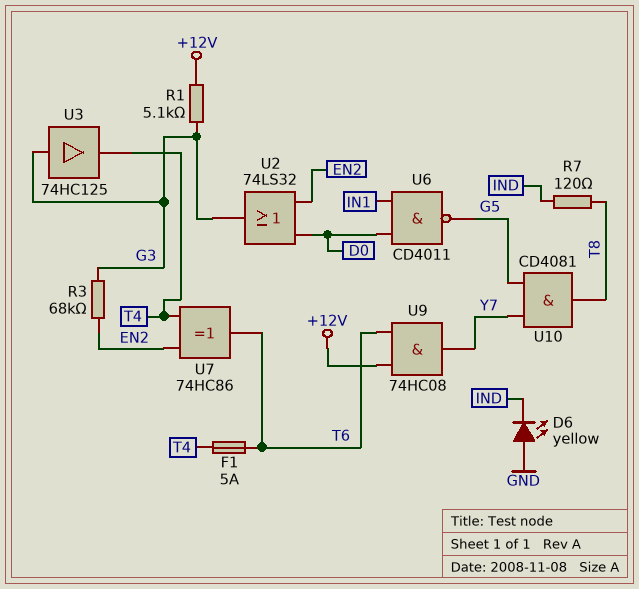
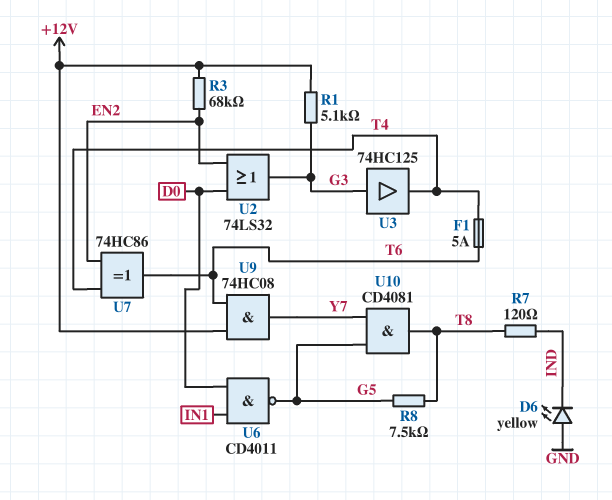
R3: 68k (EN2, G3) -> 68k (+12V, EN2)
R8: none -> 7.5k (G5, T8)

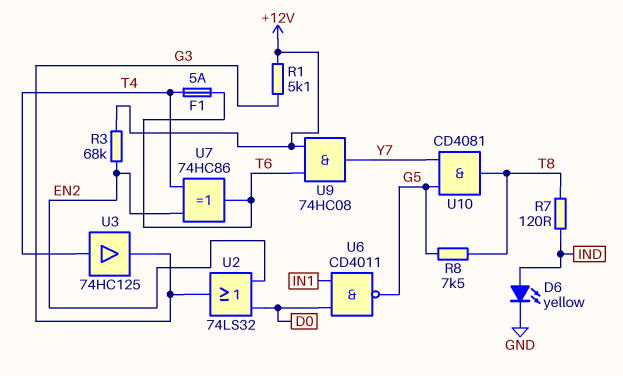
D6: LED yellow (A GND, K IND) -> LED yellow (A IND, K GND)
U3: buffer 74HC125 (in G3, out T4) -> buffer 74HC125 (in T4, out G3)

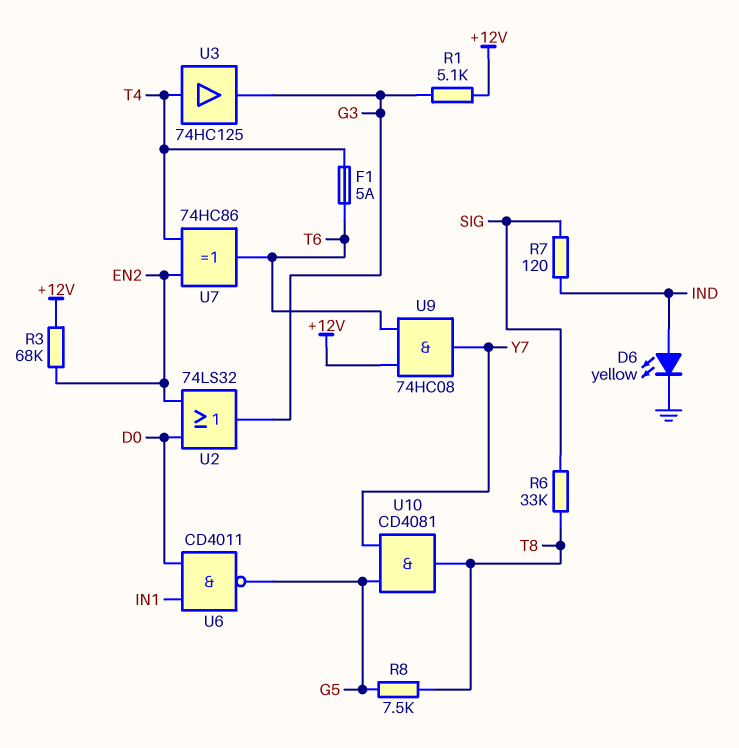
R6: none -> 33k (SIG, T8)
R7: 120 (IND, T8) -> 120 (IND, SIG)

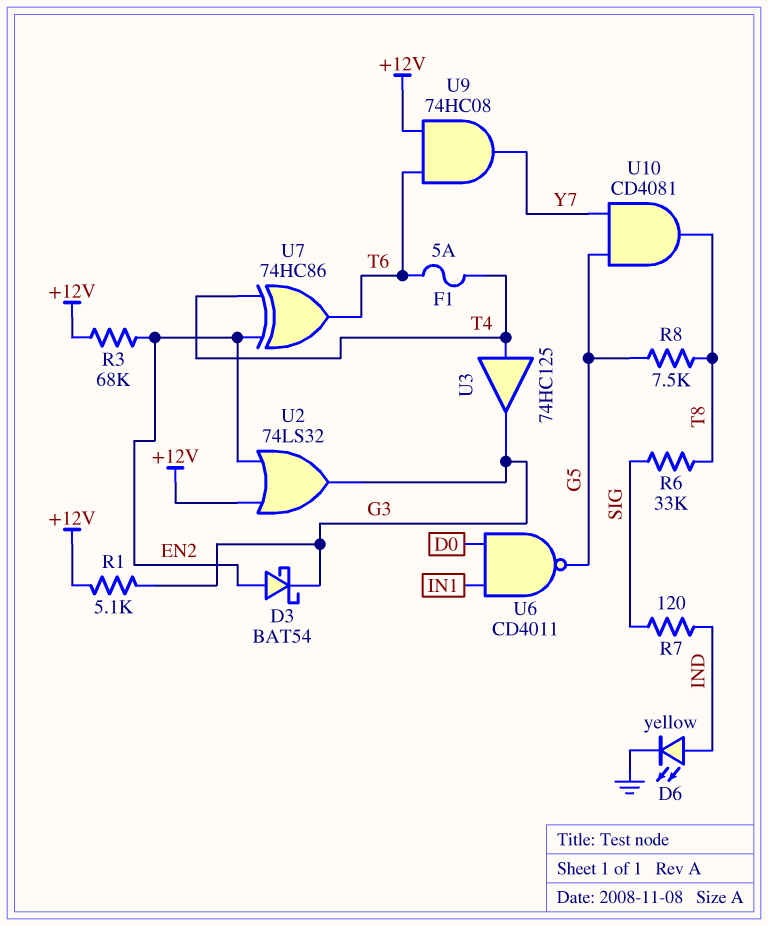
D3: none -> schottky BAT54 (A EN2, K G3)
U2: OR 74LS32 (in D0, in EN2, out G3) -> OR 74LS32 (in +12V, in EN2, out G3)

